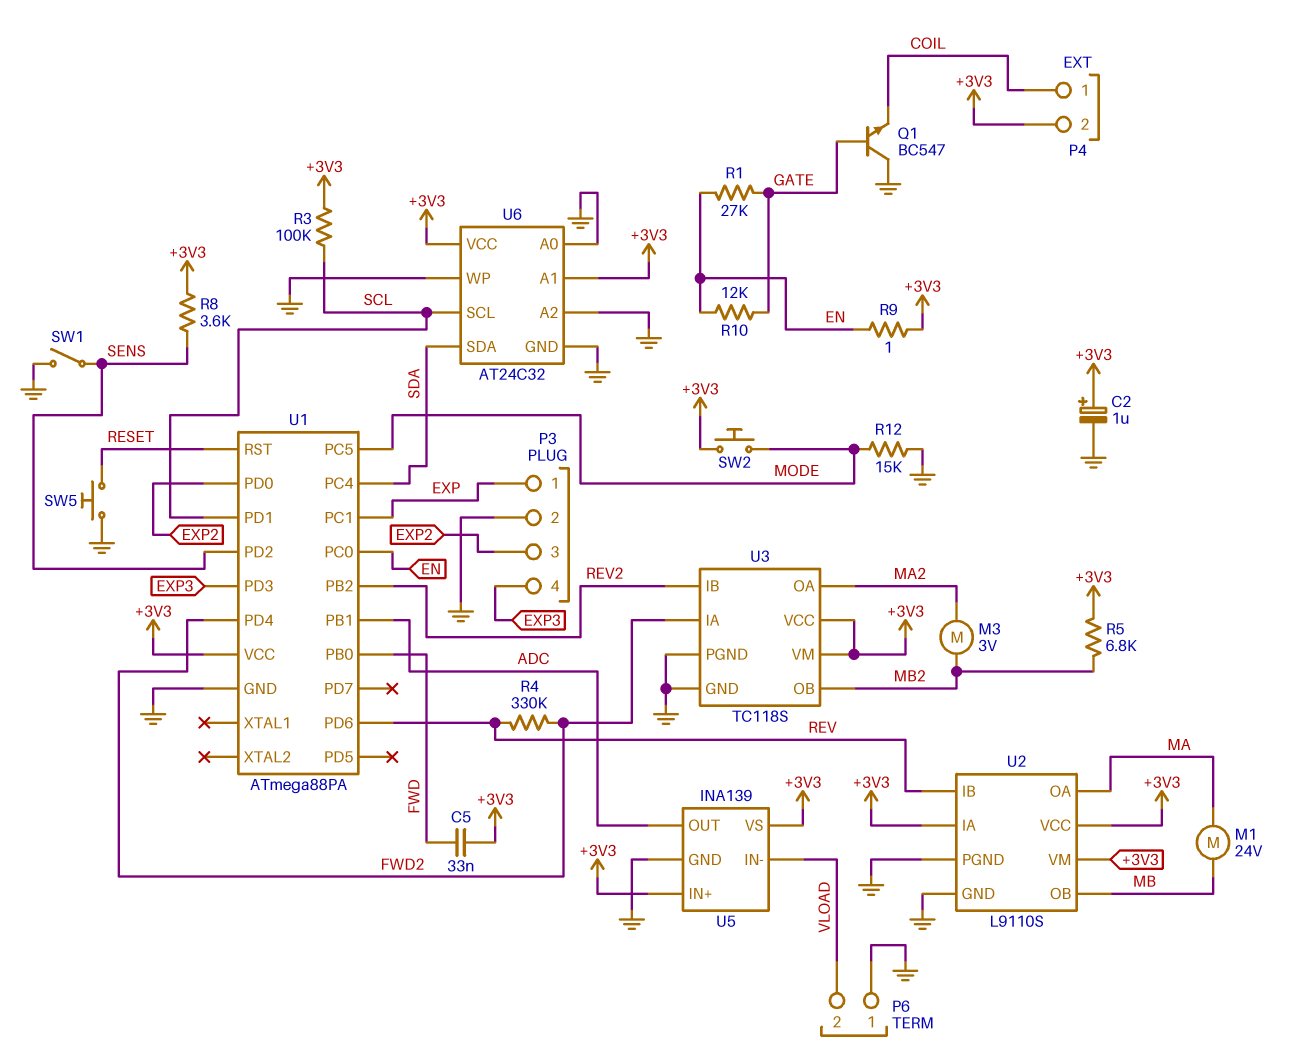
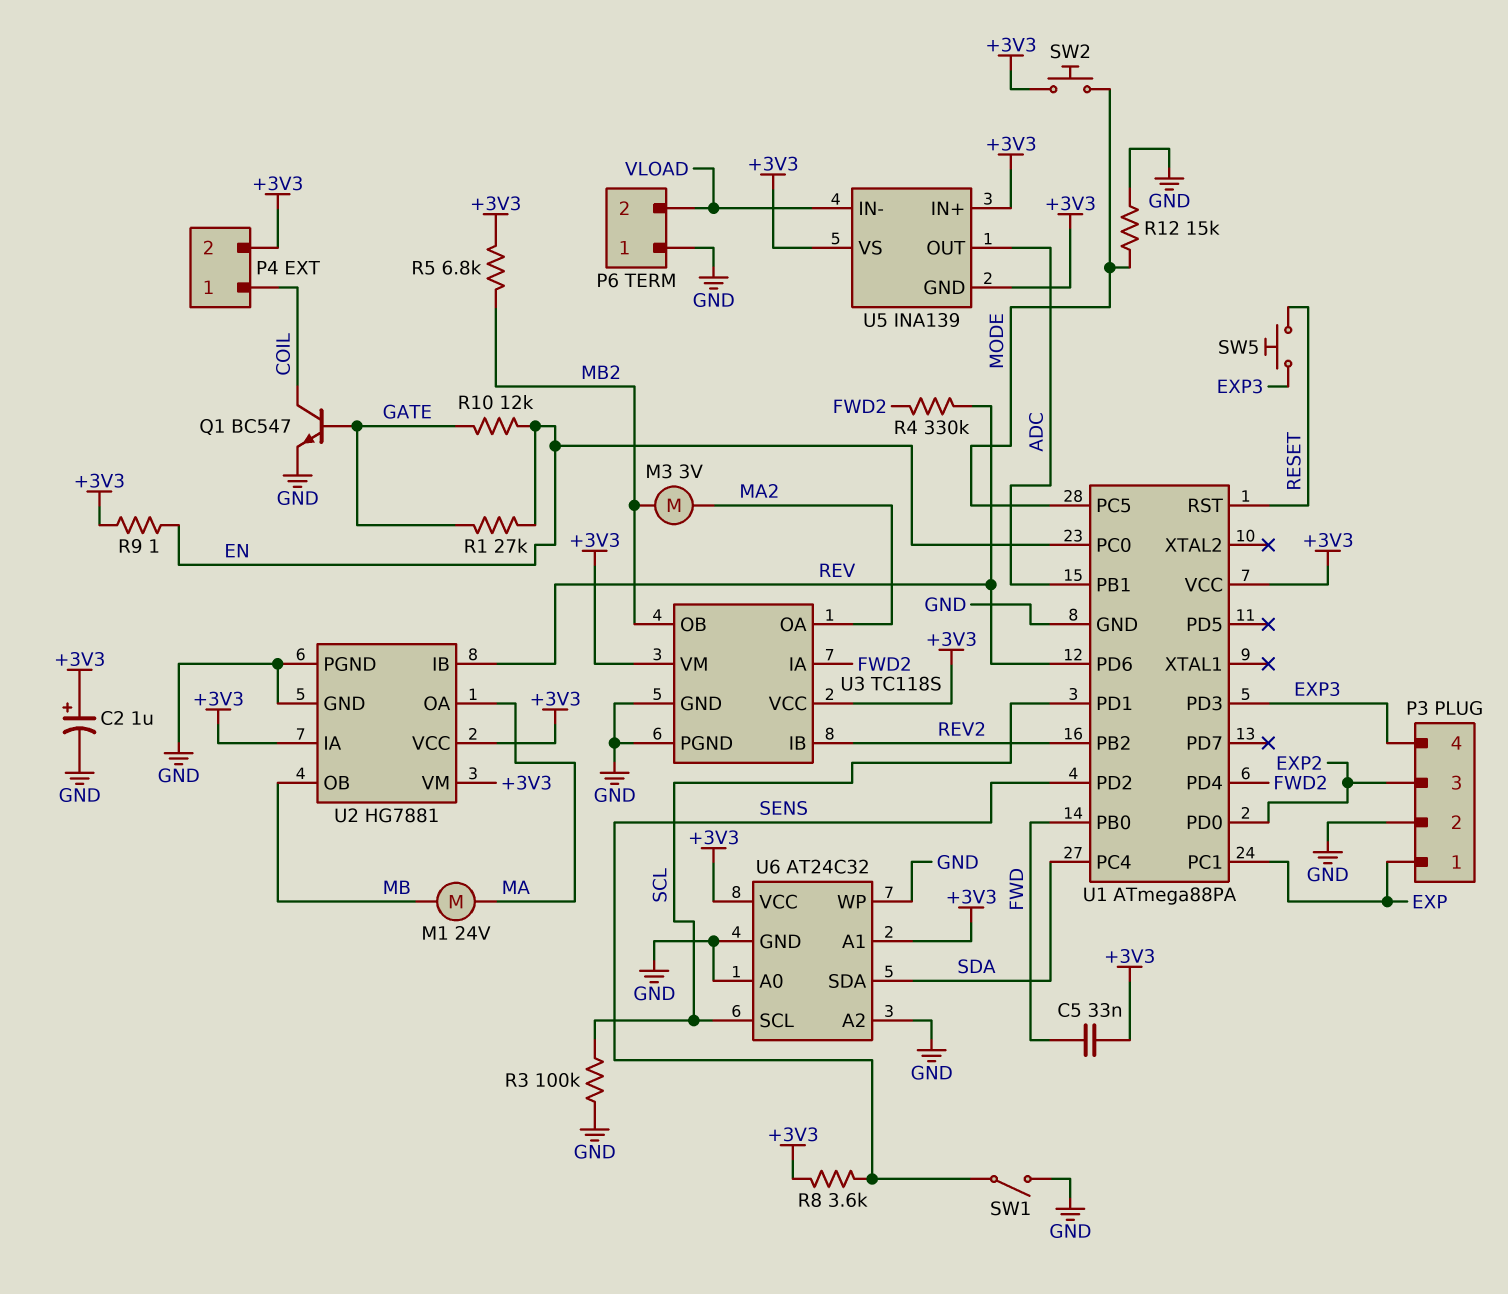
Q1: NPN BC547 (B GATE, C GND, E COIL) -> NPN BC547 (B GATE, C COIL, E GND)
R3: 100k (+3V3, SCL) -> 100k (GND, SCL)
SW5: button (GND, RESET) -> button (EXP3, RESET)
U2: L9110S -> HG7881
U5 pin GND: GND -> +3V3

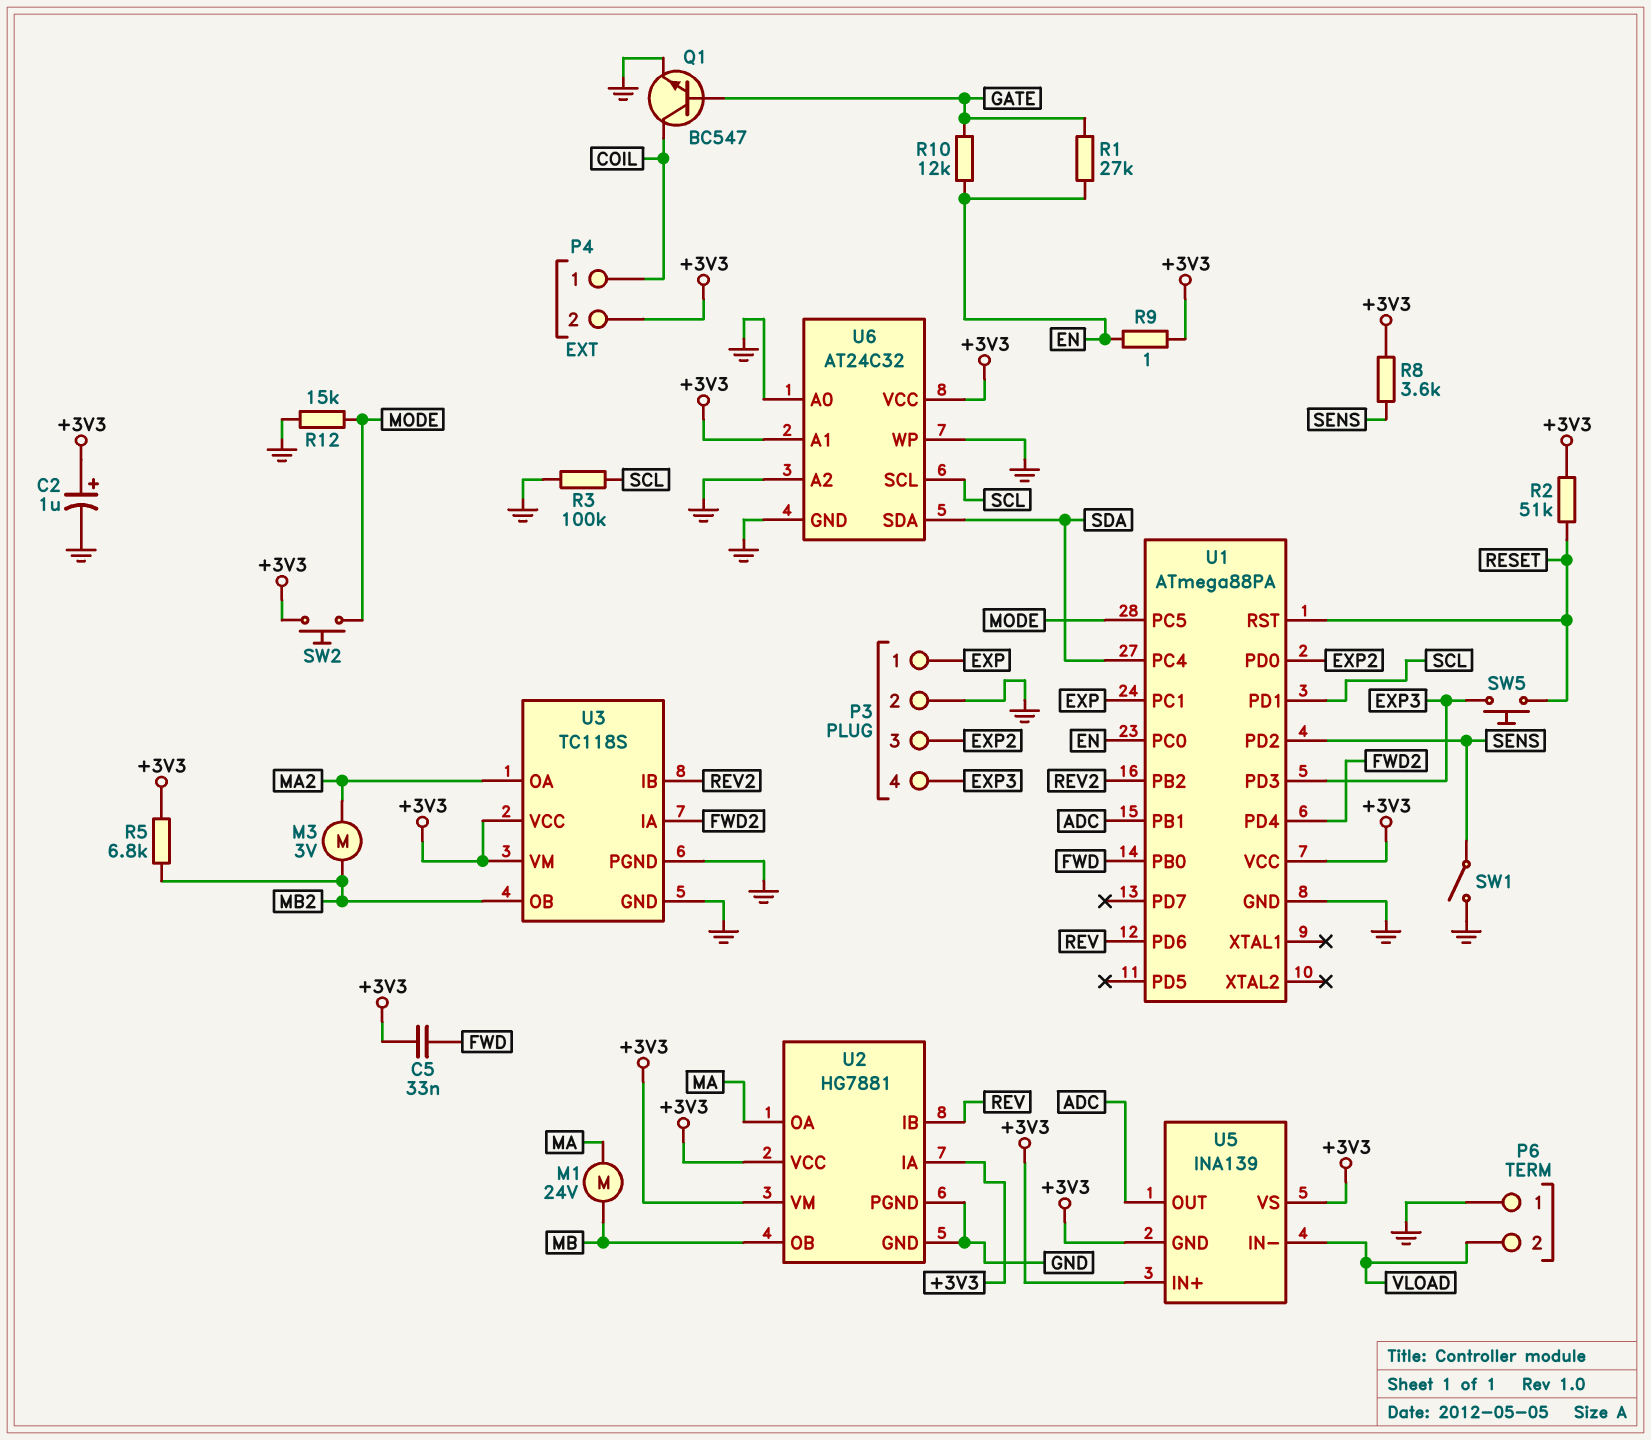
R2: none -> 51k (+3V3, RESET)
R4: 330k (FWD2, REV) -> none

